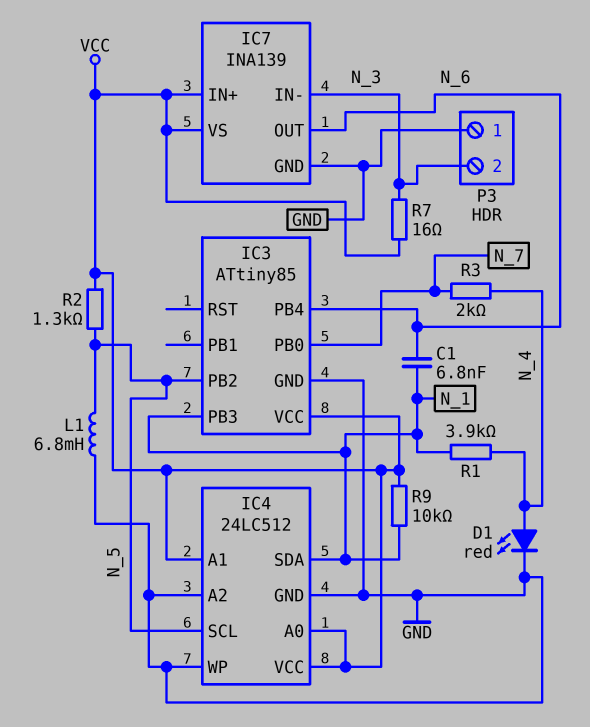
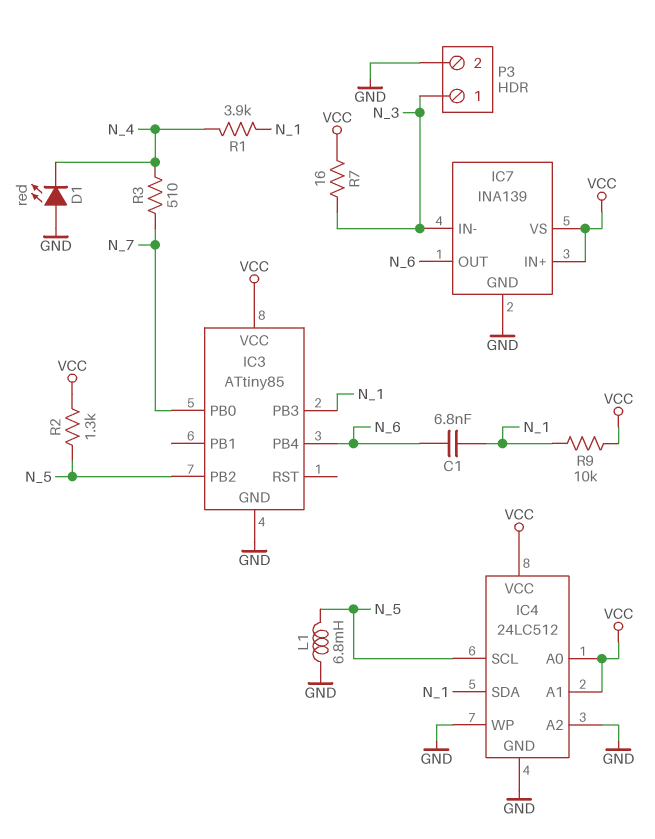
D1: LED red (A N_4, K GND) -> LED red (A GND, K N_4)
P3 pin 1: GND -> N_3
P3 pin 2: N_3 -> GND
R3: 2k (N_4, N_7) -> 510 (N_4, N_7)

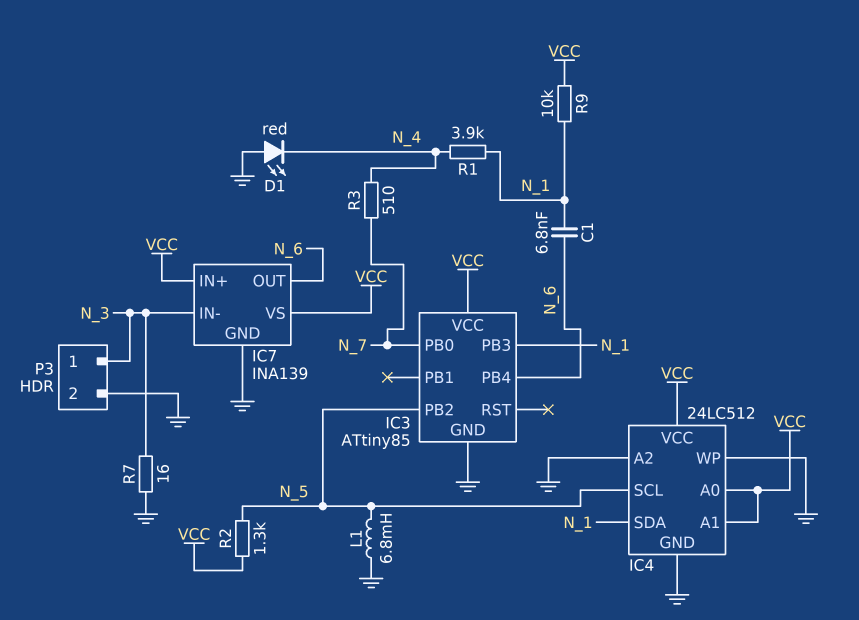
R7: 16 (N_3, VCC) -> 16 (GND, N_3)

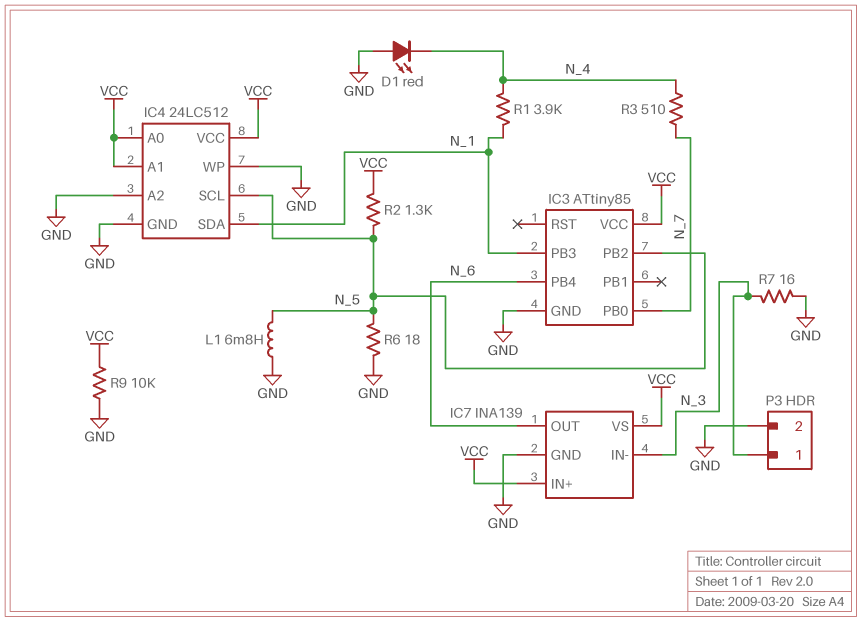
C1: 6.8nF (N_1, N_6) -> none
R6: none -> 18 (GND, N_5)
R9: 10k (N_1, VCC) -> 10k (GND, VCC)

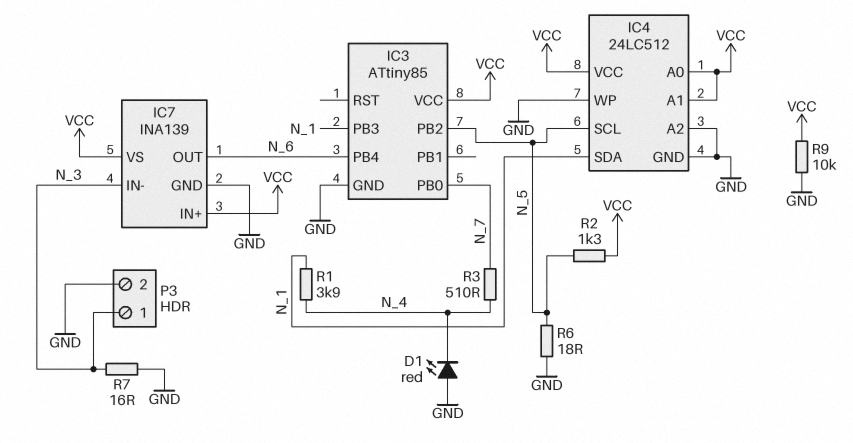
L1: 6.8mH (GND, N_5) -> none

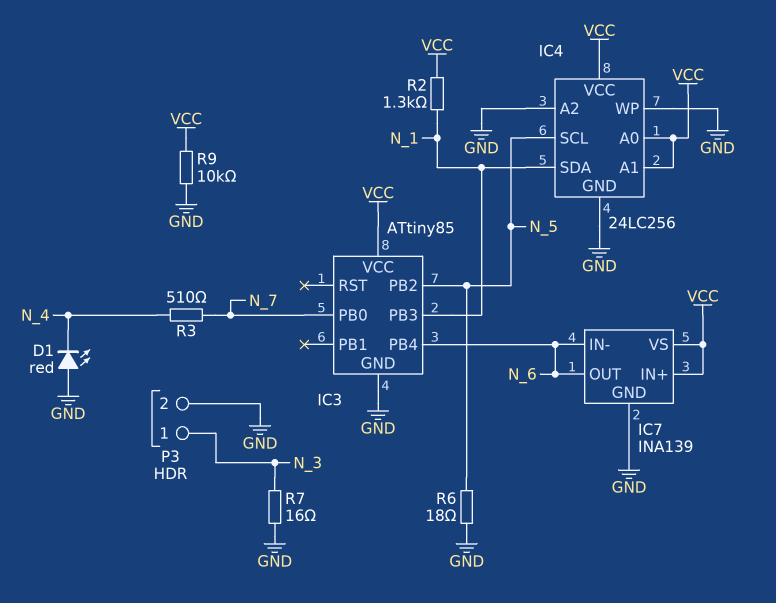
IC4: 24LC512 -> 24LC256
IC7 pin IN-: N_3 -> N_6
R1: 3.9k (N_1, N_4) -> none
R2: 1.3k (N_5, VCC) -> 1.3k (N_1, VCC)

